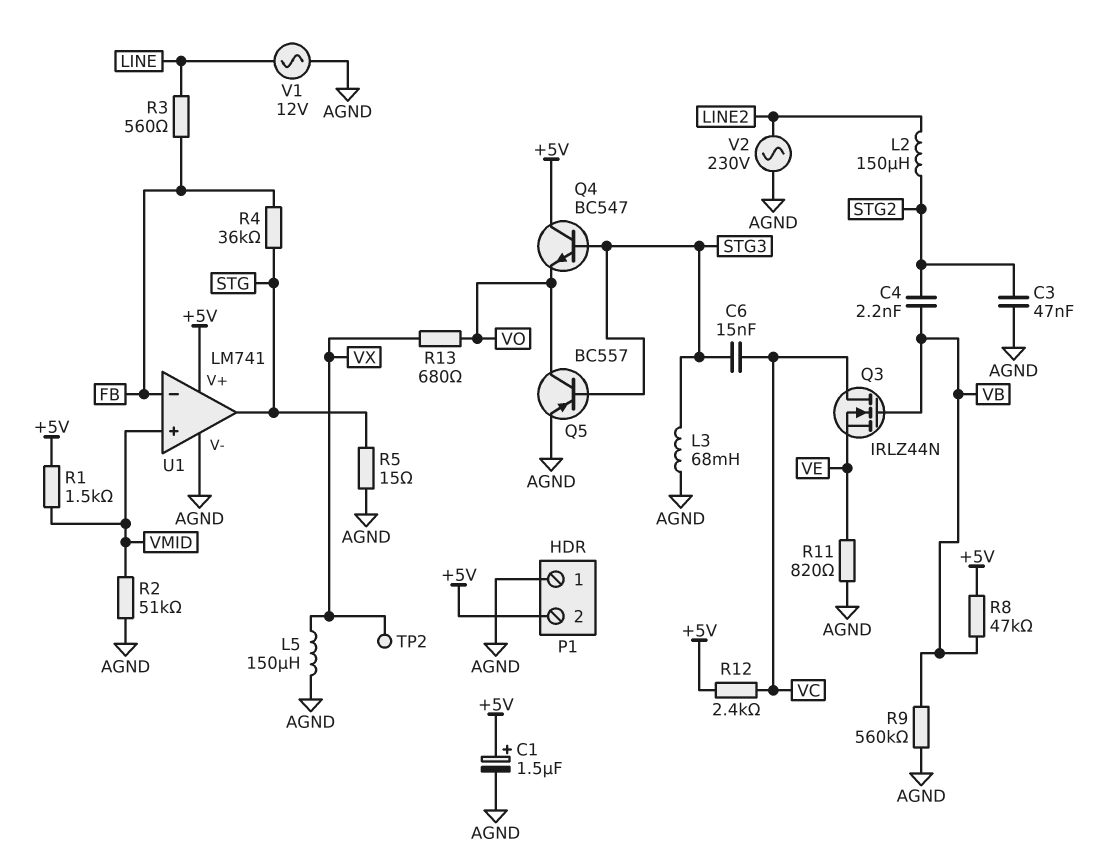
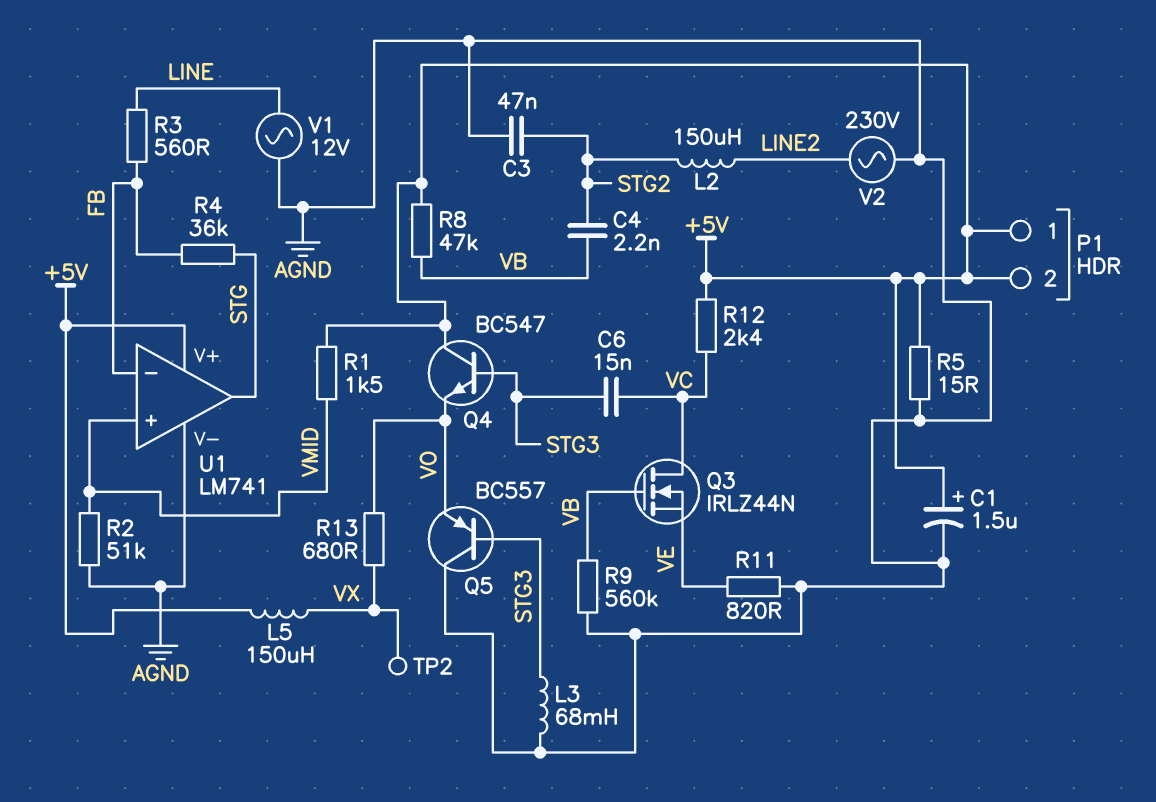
L5: 150uH (AGND, VX) -> 150uH (+5V, VX)
P1 pin 1: AGND -> +5V
Q5: PNP BC557 (B STG3, C VO, E AGND) -> PNP BC557 (B STG3, C AGND, E VO)
R5: 15 (AGND, STG) -> 15 (+5V, AGND)

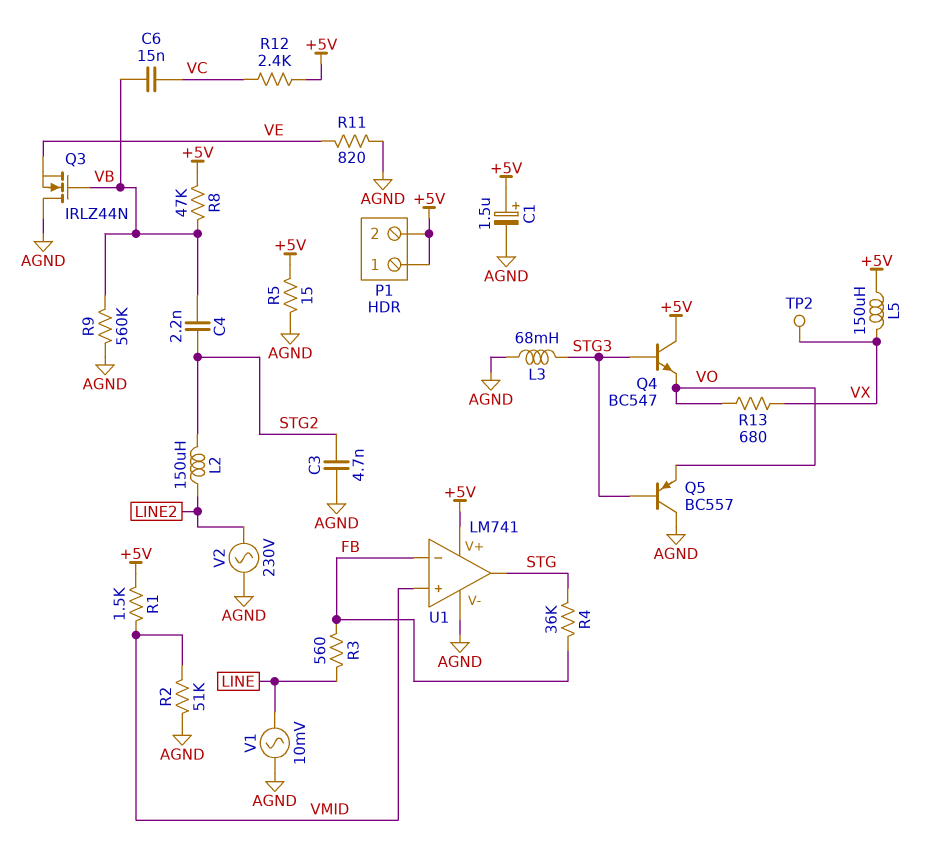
C3: 47nF (AGND, STG2) -> 4.7nF (AGND, STG2)
C6: 15nF (STG3, VC) -> 15nF (VB, VC)
Q3: NMOS IRLZ44N (G VB, D VC, S VE) -> NMOS IRLZ44N (G VB, D AGND, S VE)
V1: AC 12V (AGND, LINE) -> AC 10mV (AGND, LINE)

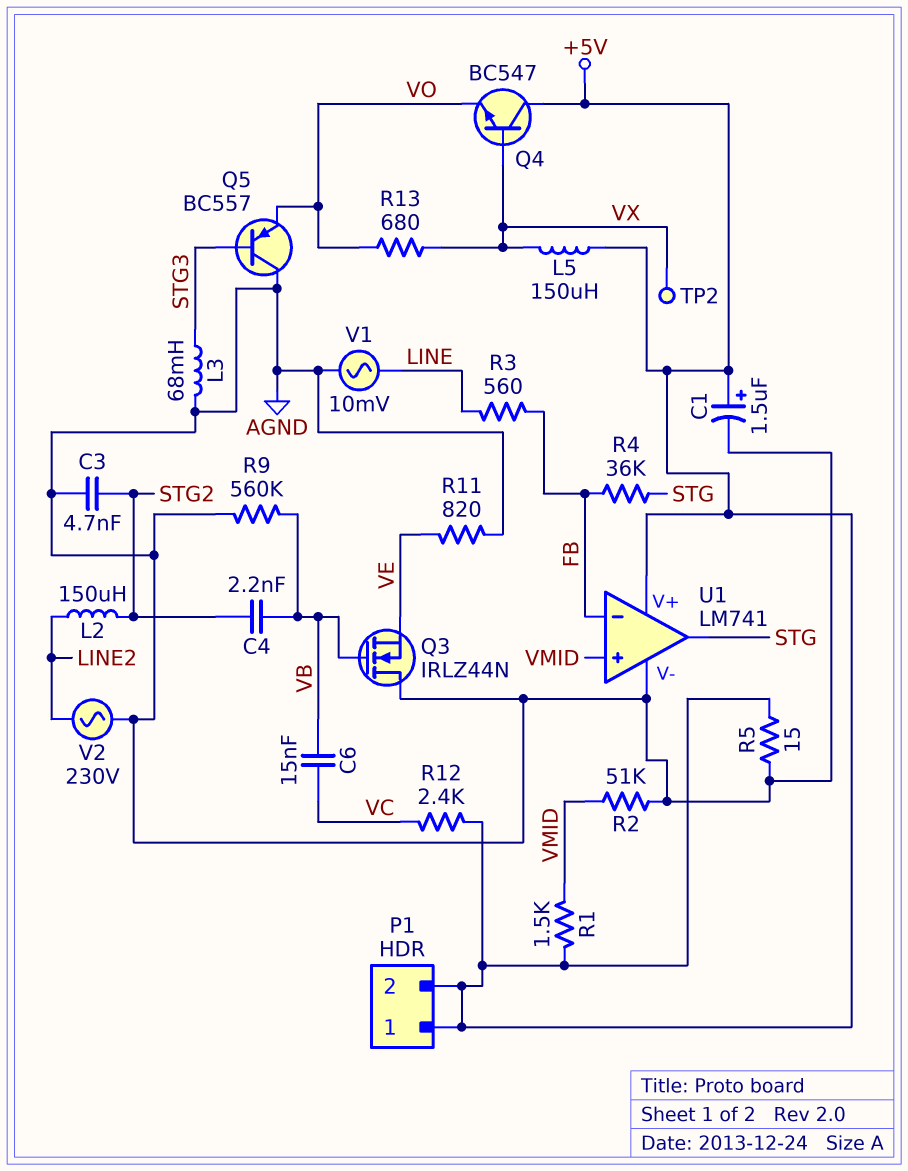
Q4: NPN BC547 (B STG3, C +5V, E VO) -> NPN BC547 (B VX, C +5V, E VO)
R8: 47k (+5V, VB) -> none

